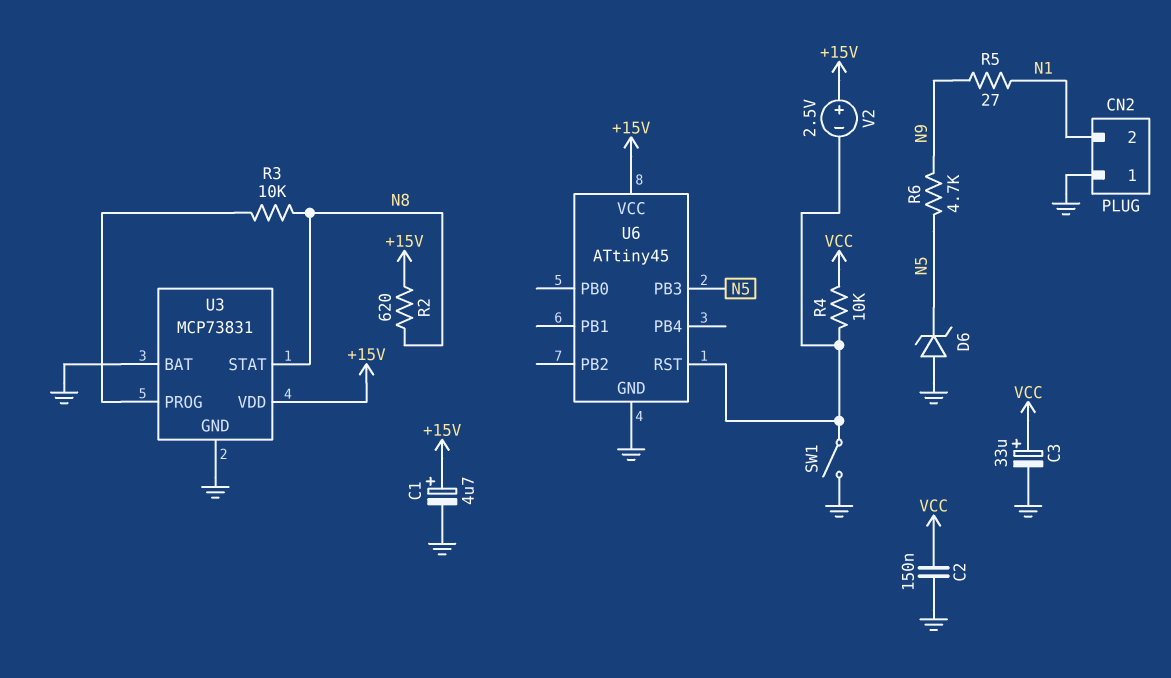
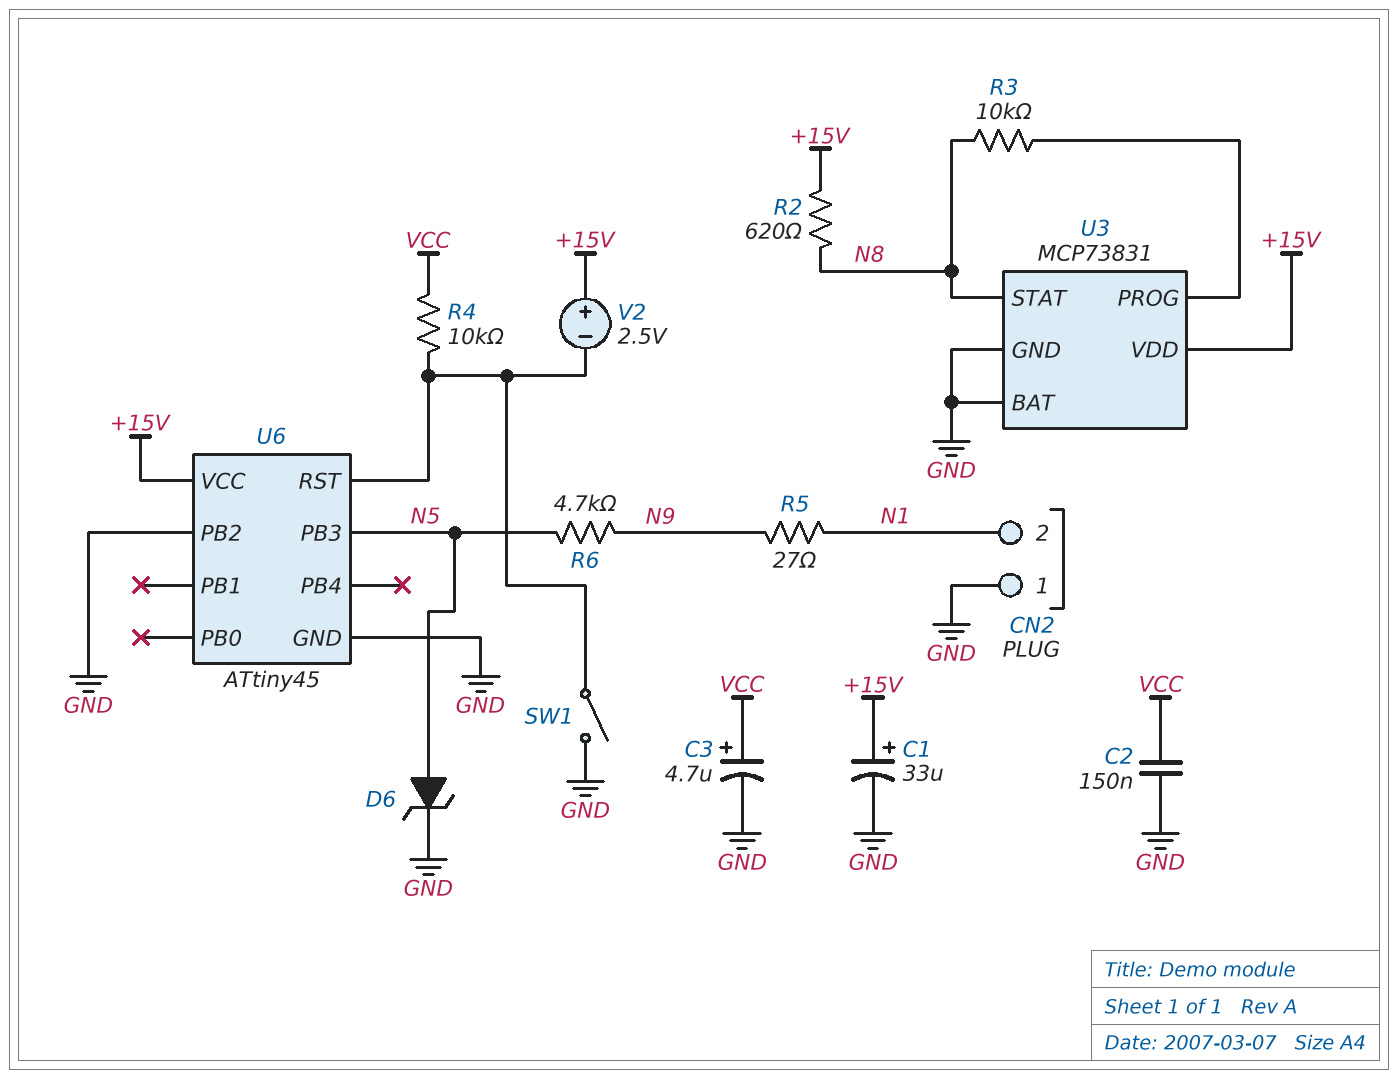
C1: 4.7uF (plus +15V, minus GND) -> 33uF (plus +15V, minus GND)
C3: 33uF (plus VCC, minus GND) -> 4.7uF (plus VCC, minus GND)
D6: zener (A GND, K N5) -> zener (A N5, K GND)
U6 pin PB2: none -> GND

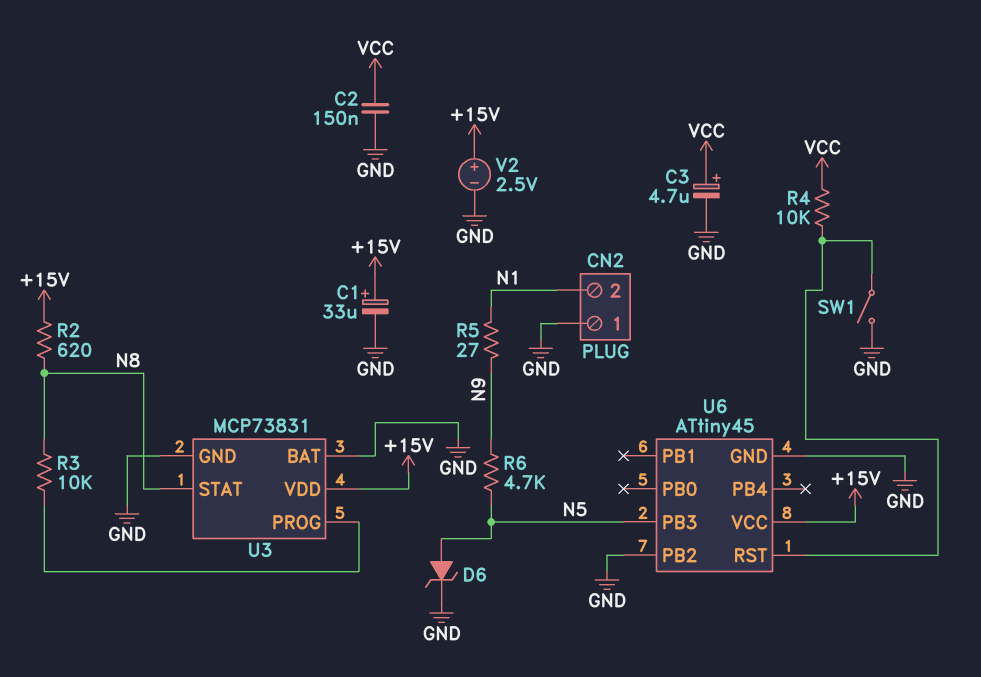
V2: 2.5V (plus +15V, minus U6/RST) -> 2.5V (plus +15V, minus GND)

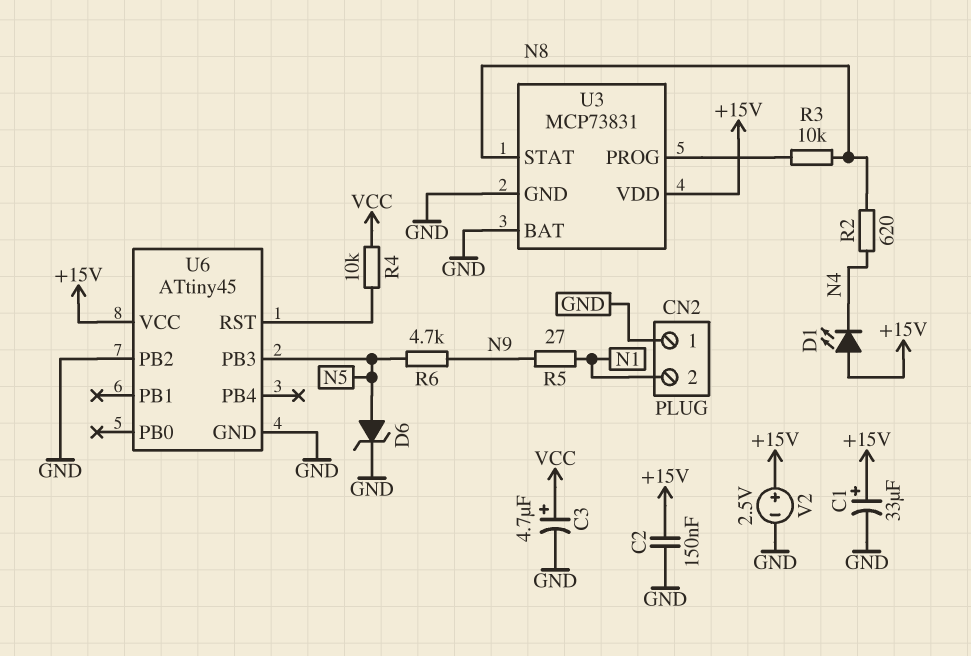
C2: 150nF (GND, VCC) -> 150nF (+15V, GND)
D1: none -> LED (A +15V, K N4)
R2: 620 (+15V, N8) -> 620 (N4, N8)
SW1: switch (GND, U6/RST) -> none

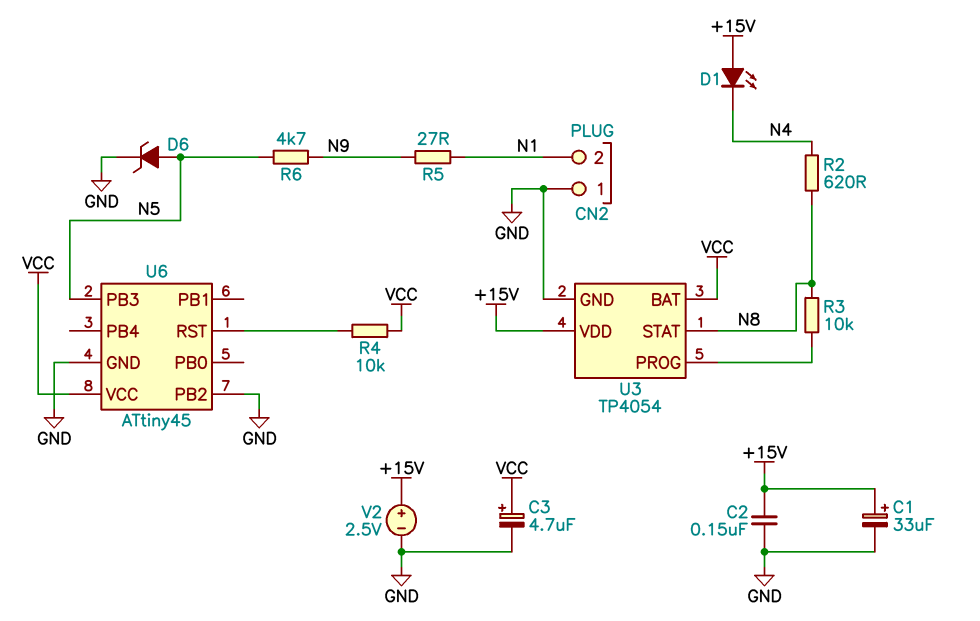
U3: MCP73831 -> TP4054
U3 pin BAT: GND -> VCC
U6 pin VCC: +15V -> VCC

